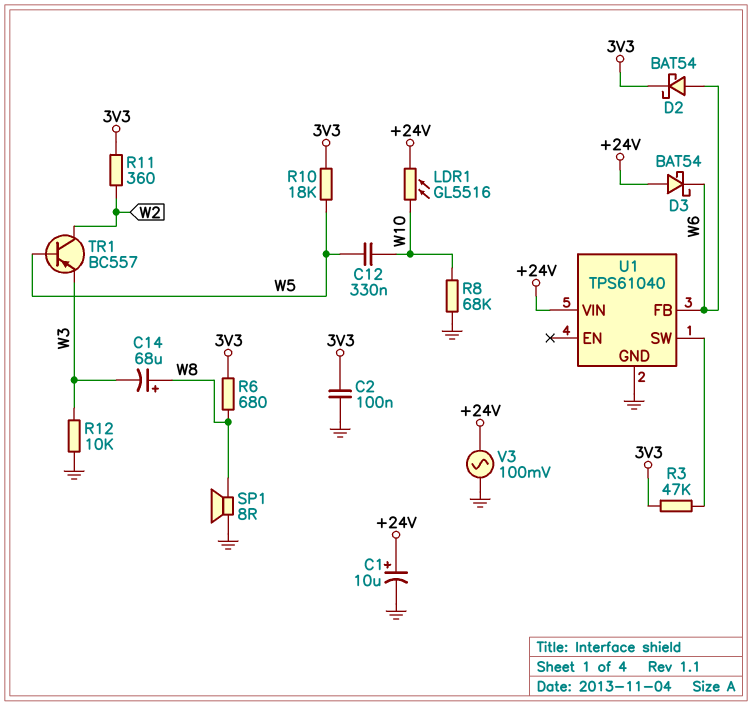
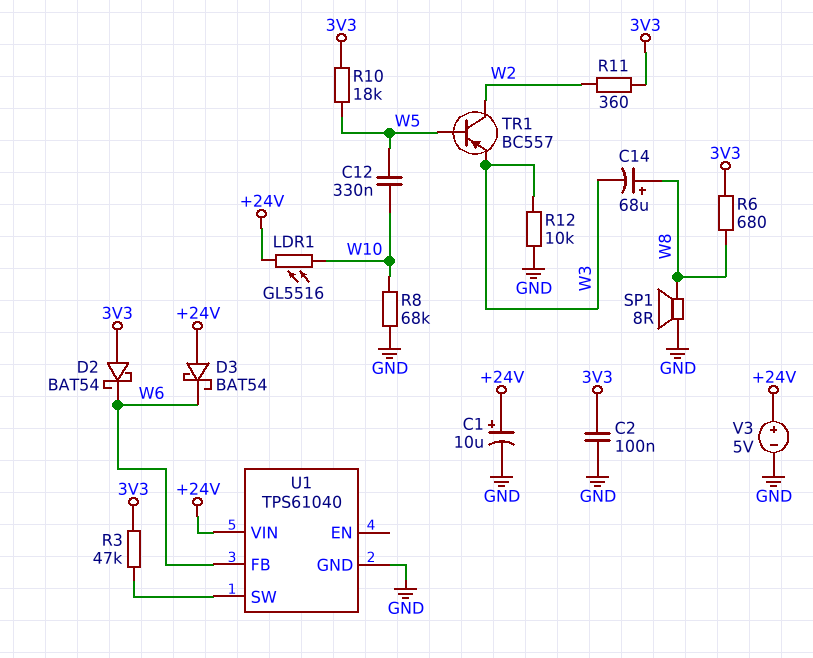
D2: schottky BAT54 (A W6, K 3V3) -> schottky BAT54 (A 3V3, K W6)
V3: AC 100mV (+24V, GND) -> 5V (plus +24V, minus GND)

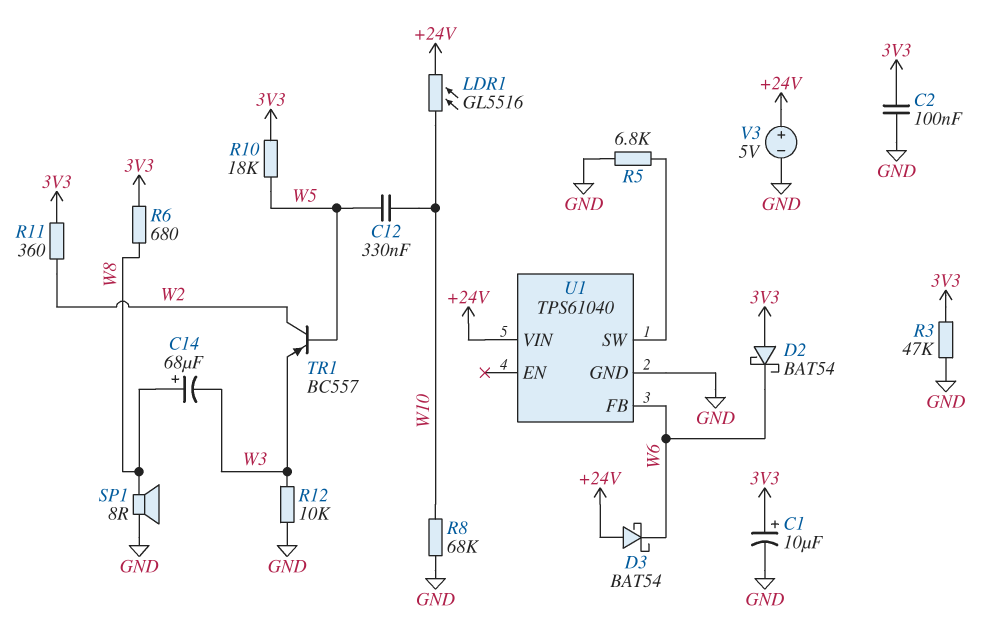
C1: 10uF (plus +24V, minus GND) -> 10uF (plus 3V3, minus GND)
R3: 47k (3V3, U1/SW) -> 47k (3V3, GND)
R5: none -> 6.8k (GND, U1/SW)

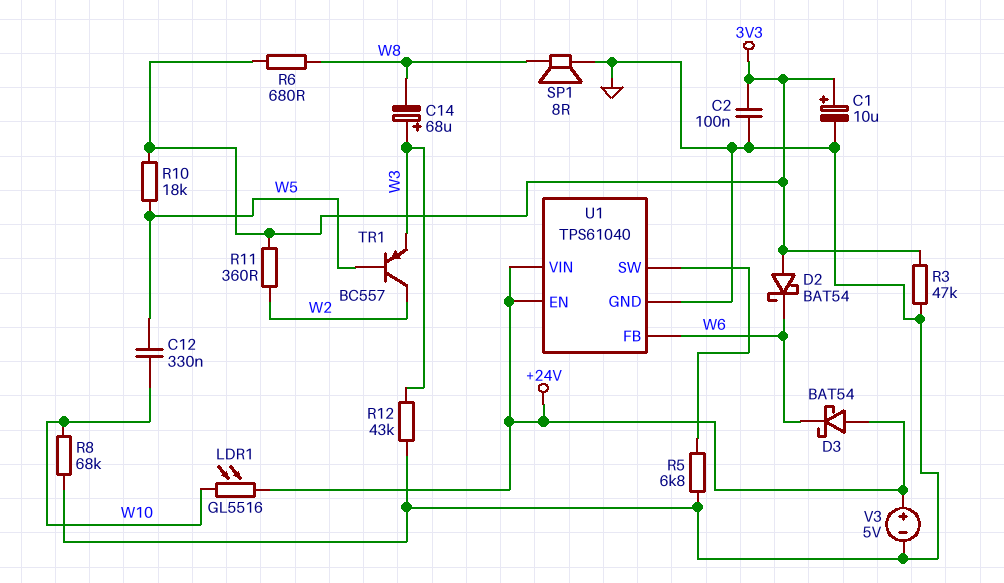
C14: 68uF (plus W8, minus W3) -> 68uF (plus W3, minus W8)
R12: 10k (GND, W3) -> 43k (GND, W3)
U1 pin EN: none -> +24V

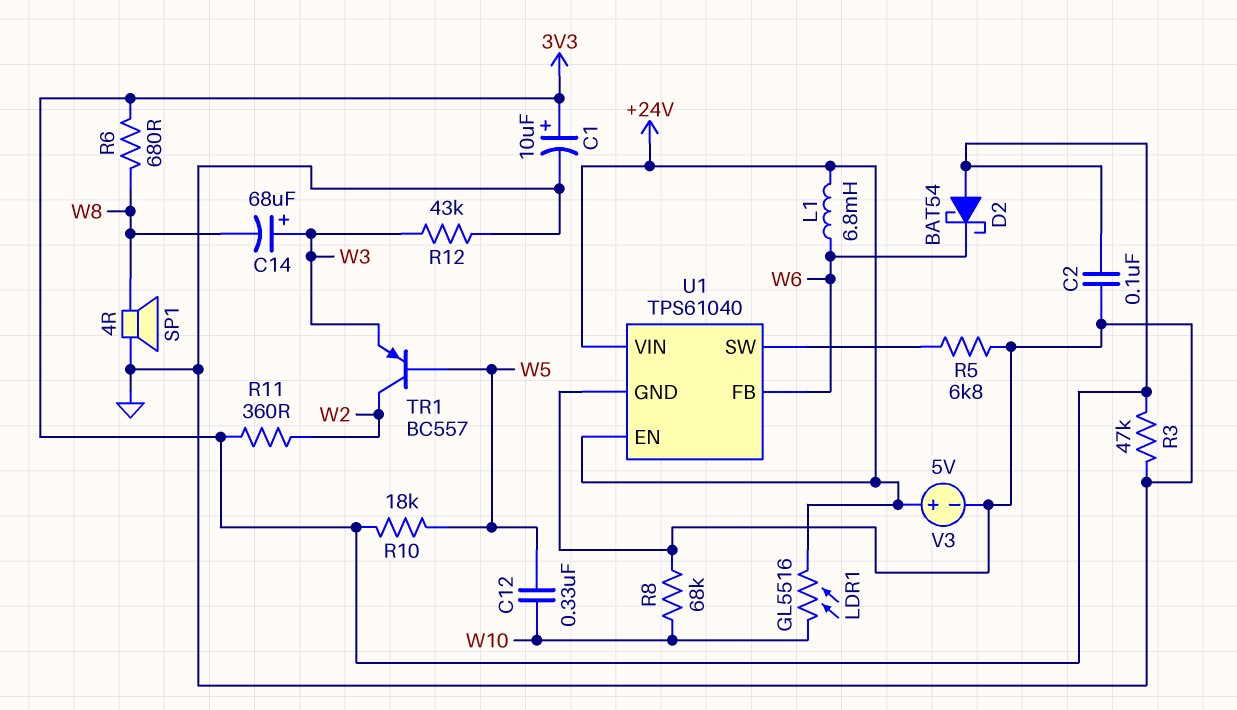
D3: schottky BAT54 (A +24V, K W6) -> none
L1: none -> 6.8mH (+24V, W6)
SP1: speaker 8R (GND, W8) -> speaker 4R (GND, W8)

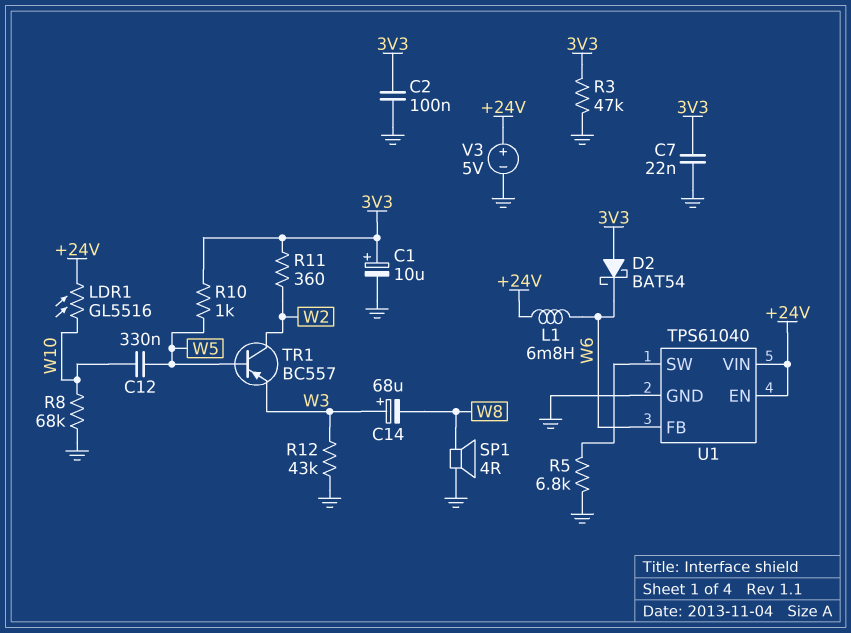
C7: none -> 22nF (3V3, GND)
R6: 680 (3V3, W8) -> none
R10: 18k (3V3, W5) -> 1k (3V3, W5)

